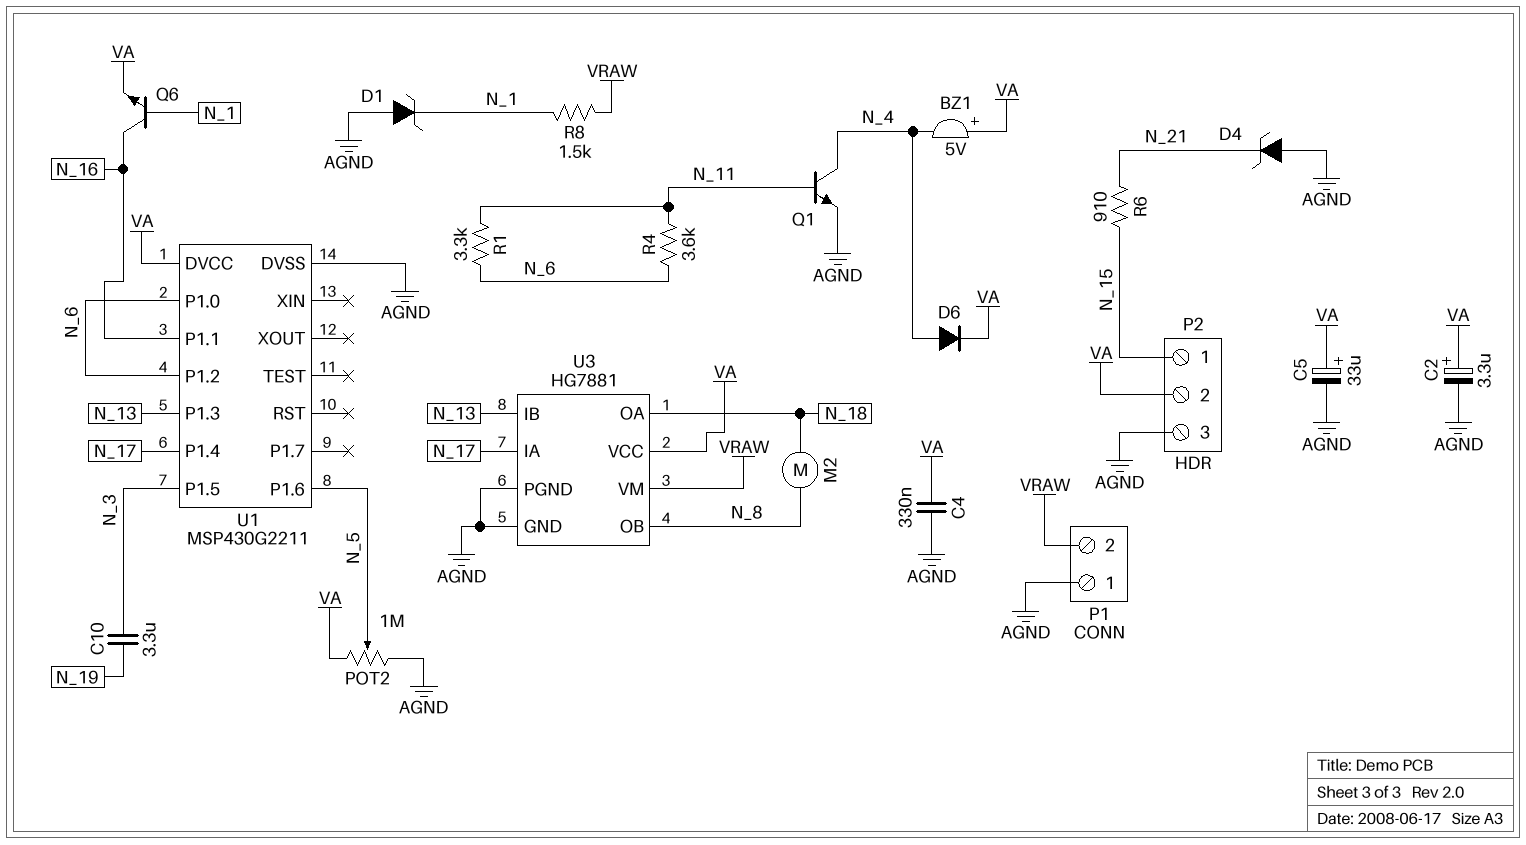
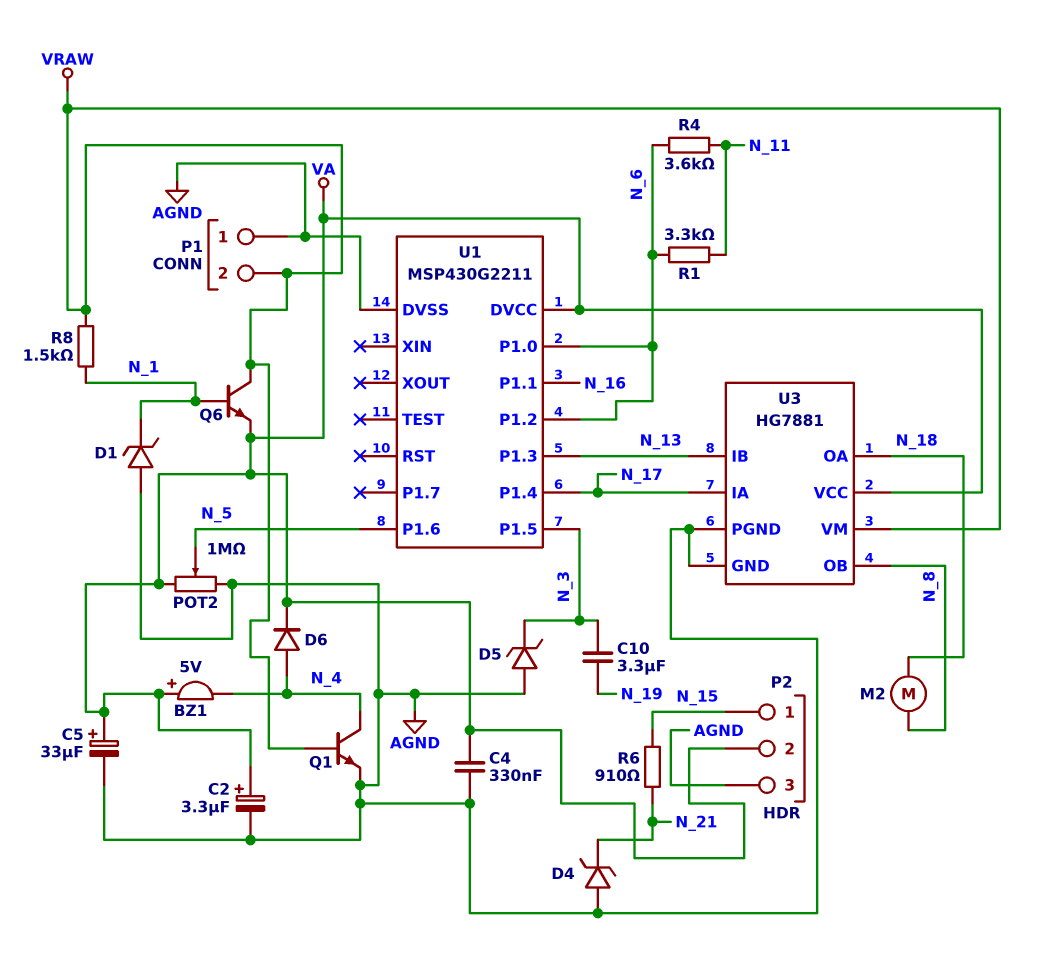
D5: none -> zener (A AGND, K N_3)
Q1: NPN (B N_11, C N_4, E AGND) -> NPN (B VRAW, C N_4, E AGND)
Q6: NPN (B N_1, C N_16, E VA) -> NPN (B N_1, C VRAW, E VA)

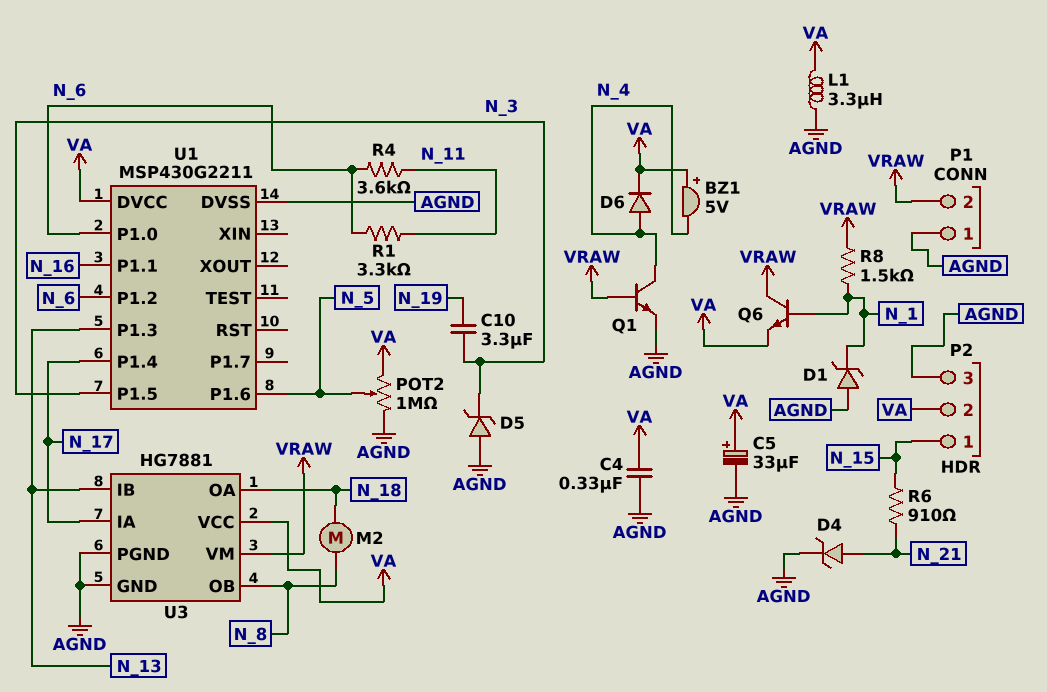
C2: 3.3uF (plus VA, minus AGND) -> none
D4: zener (A AGND, K N_21) -> zener (A N_21, K AGND)
L1: none -> 3.3uH (AGND, VA)

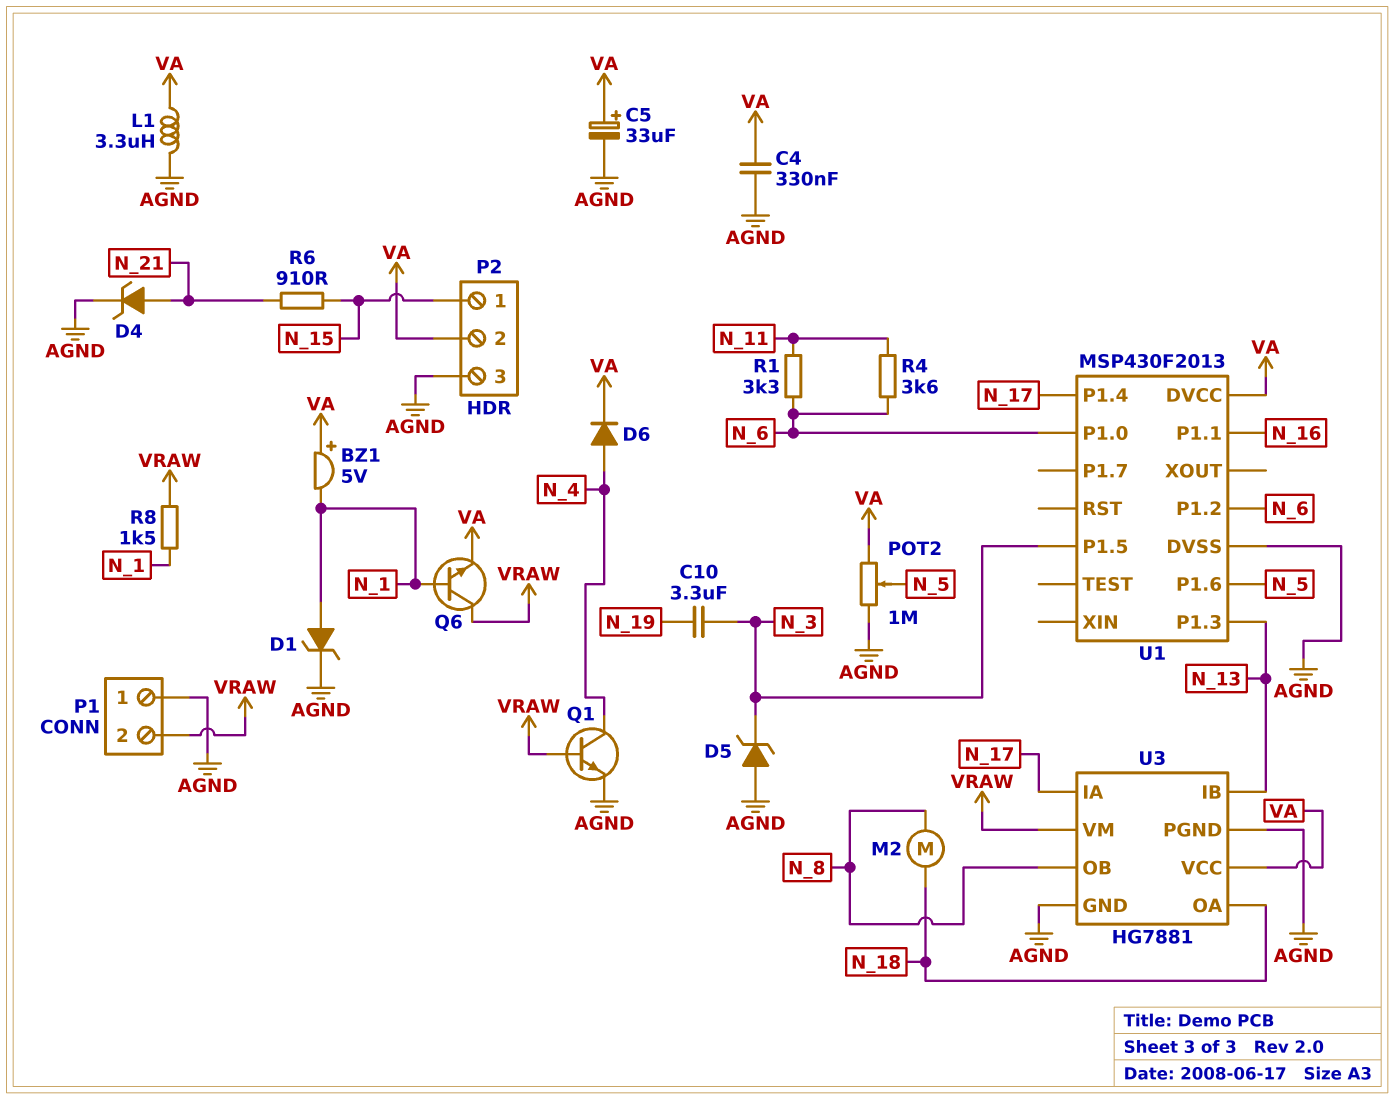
BZ1: buzzer 5V (plus VA, minus N_4) -> buzzer 5V (plus VA, minus N_1)
D1: zener (A AGND, K N_1) -> zener (A N_1, K AGND)
U1: MSP430G2211 -> MSP430F2013

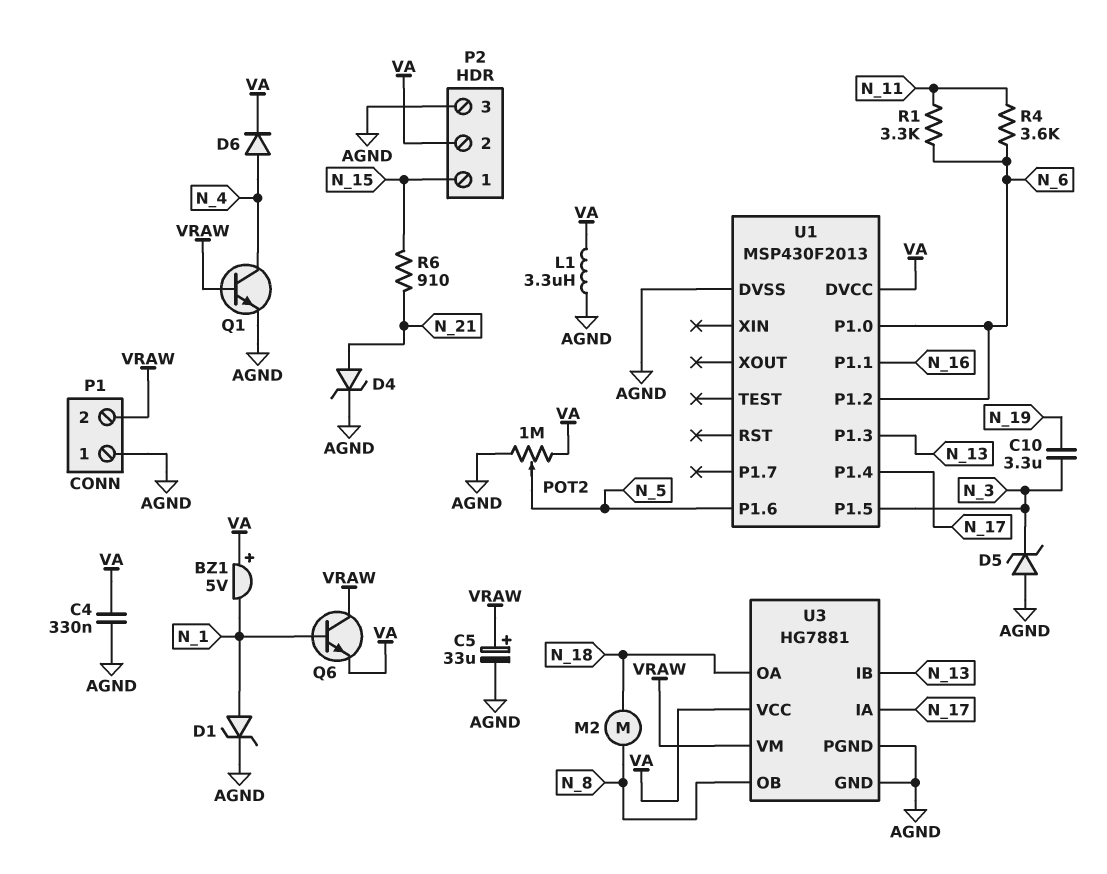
C5: 33uF (plus VA, minus AGND) -> 33uF (plus VRAW, minus AGND)
R8: 1.5k (N_1, VRAW) -> none

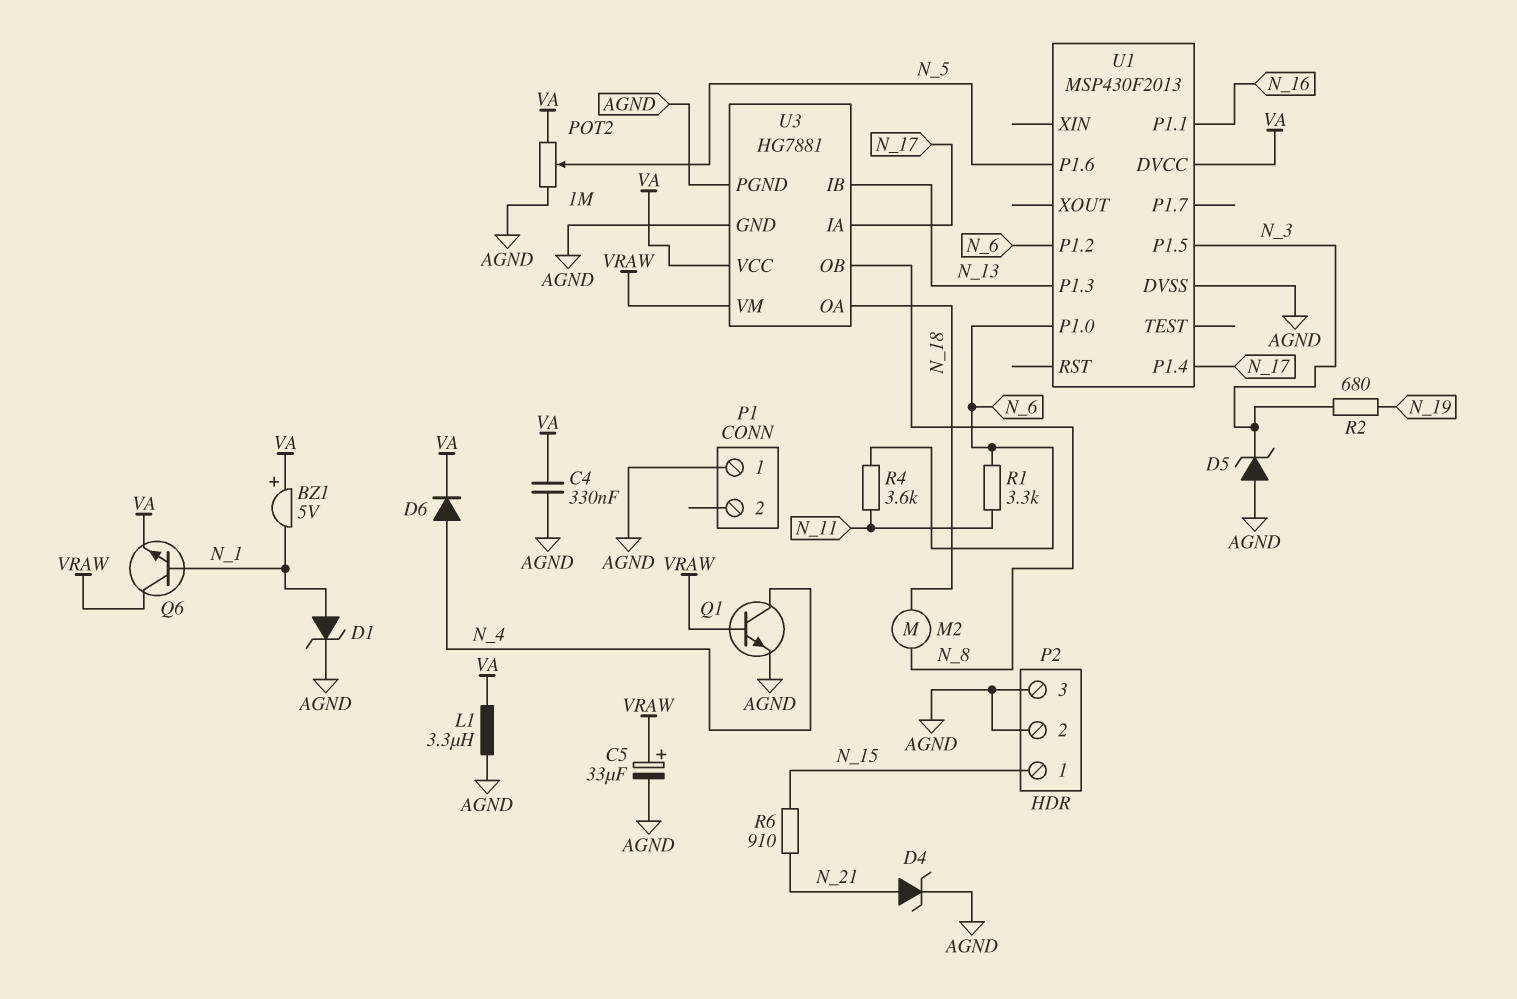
C10: 3.3uF (N_3, N_19) -> none
P1 pin 2: VRAW -> none
P2 pin 2: VA -> AGND
R2: none -> 680 (N_3, N_19)

